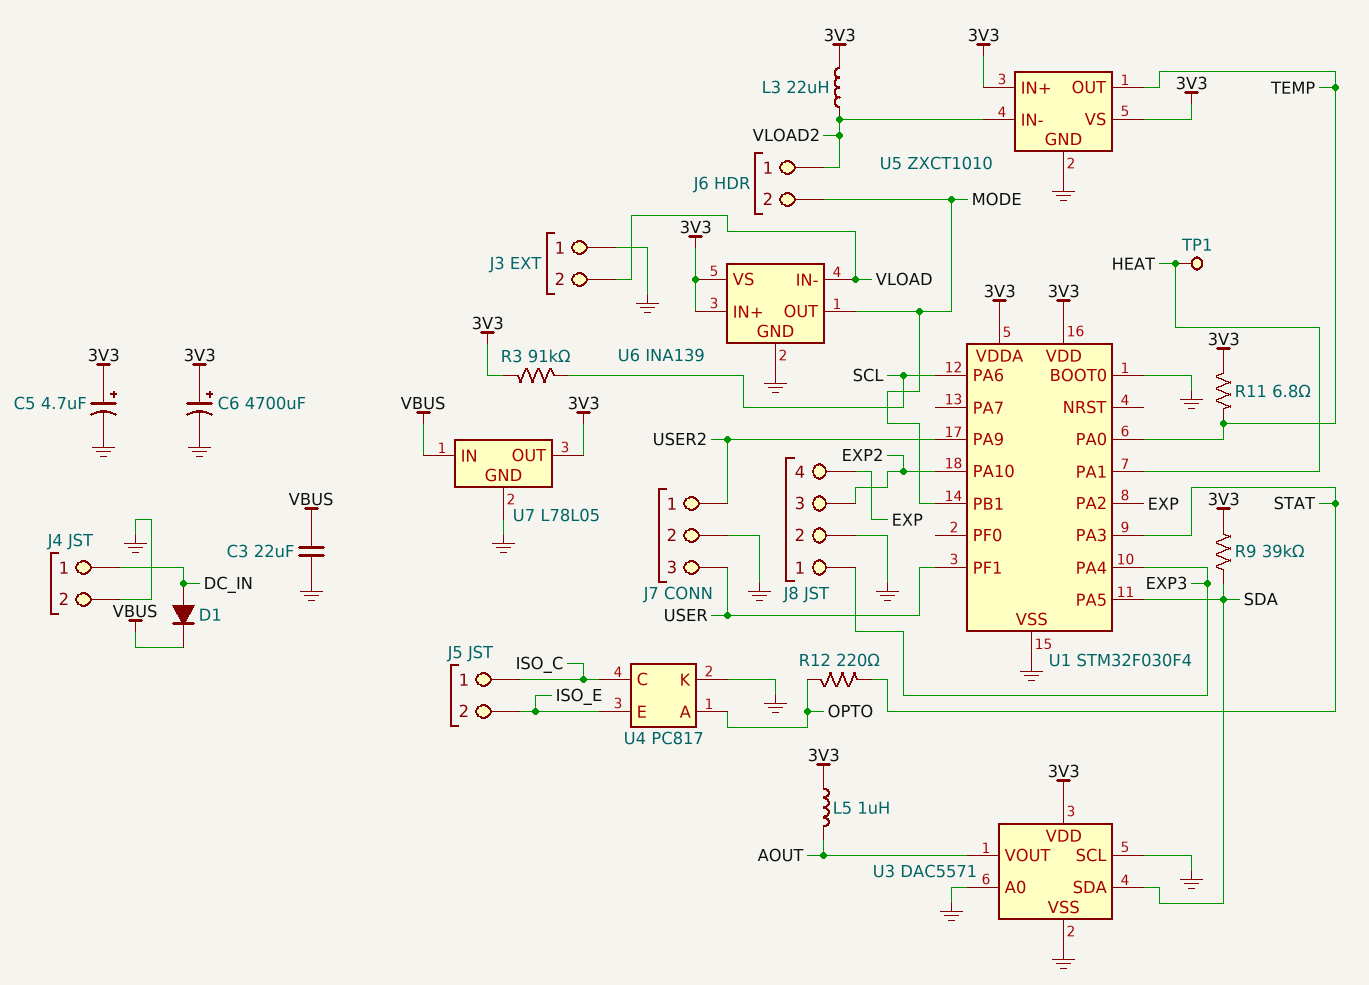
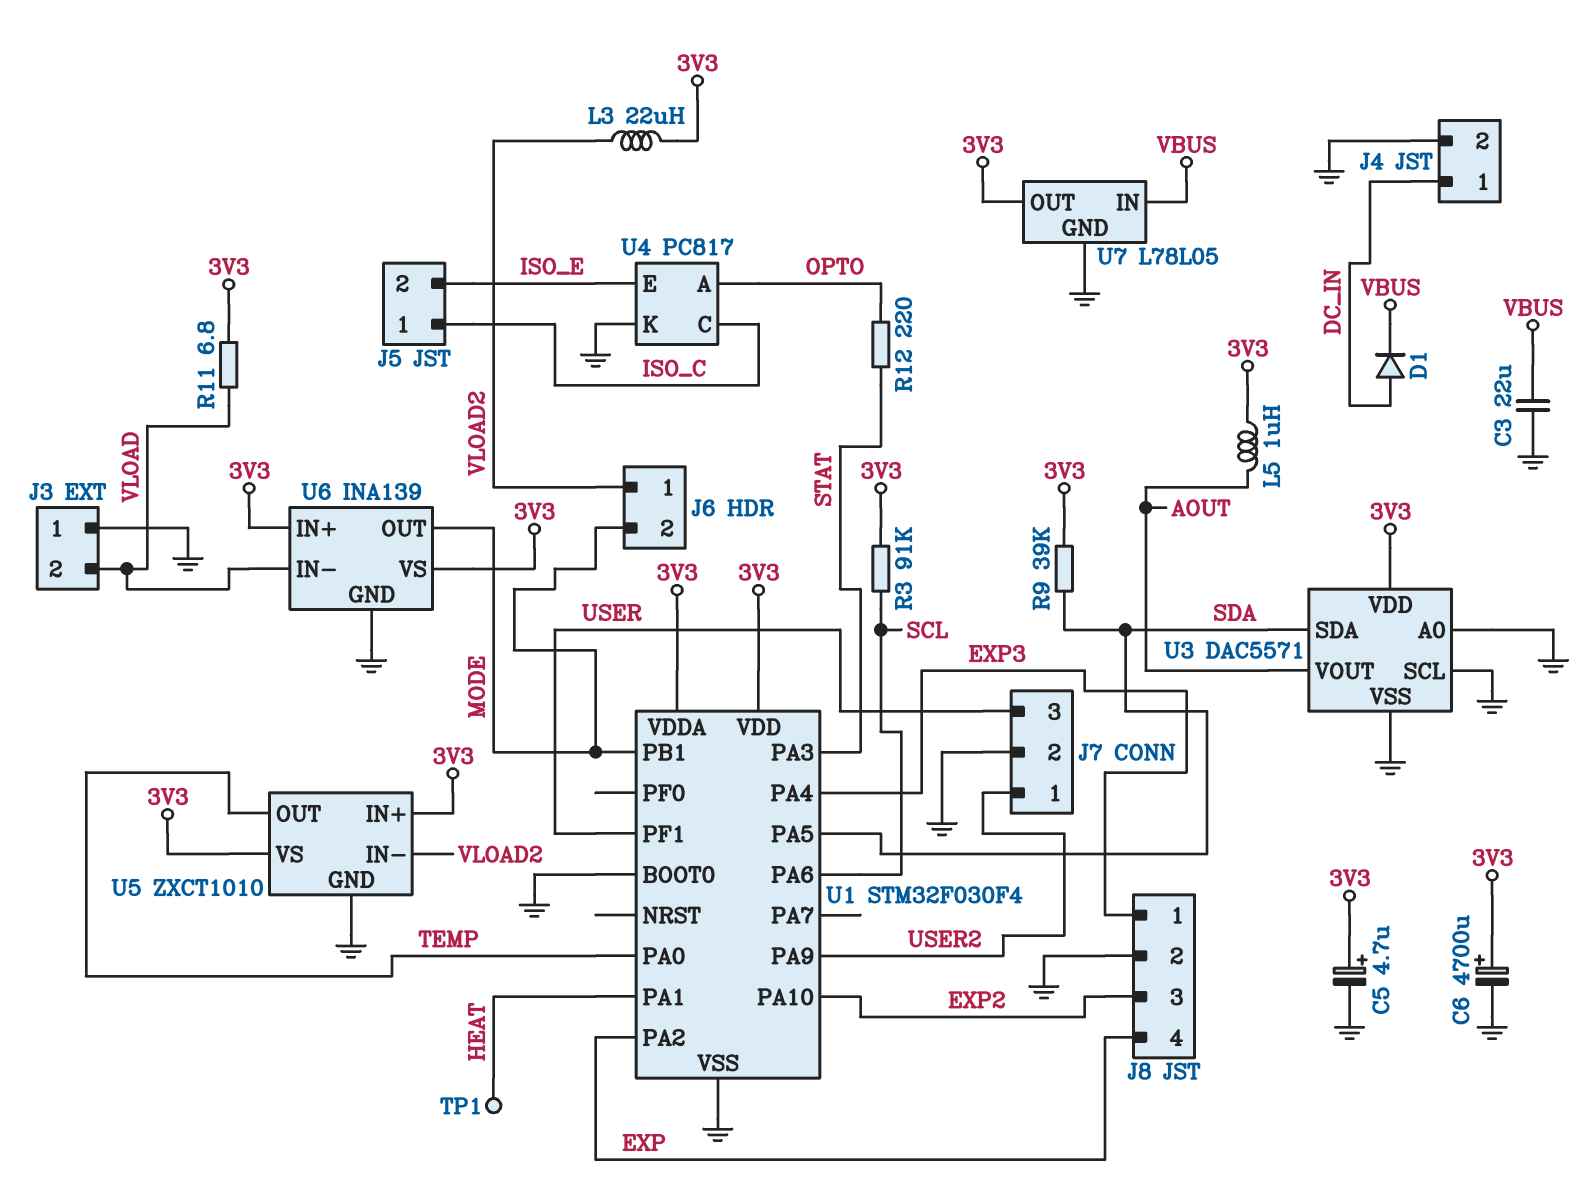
R11: 6.8 (3V3, TEMP) -> 6.8 (3V3, VLOAD)

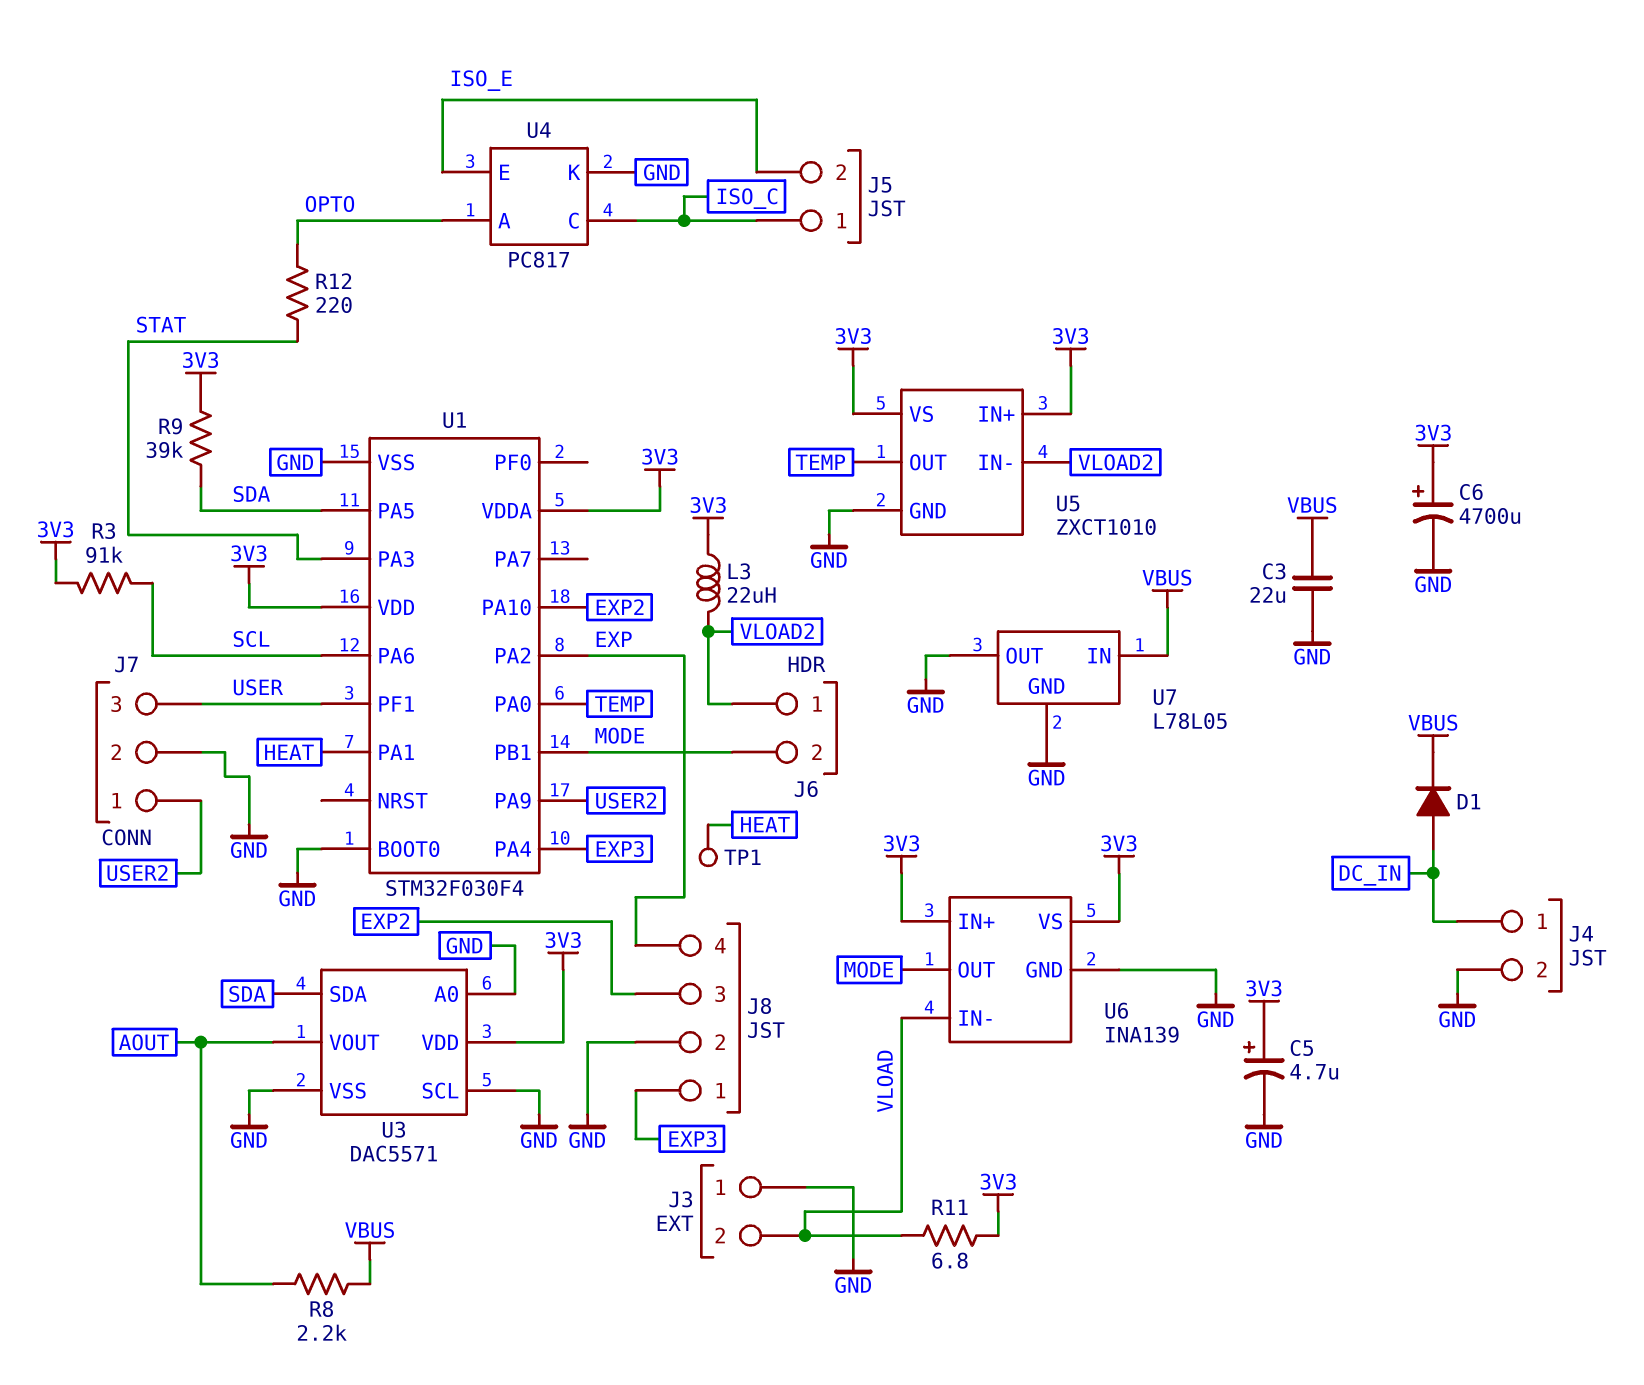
L5: 1uH (3V3, AOUT) -> none
R8: none -> 2.2k (AOUT, VBUS)
U7 pin OUT: 3V3 -> GND

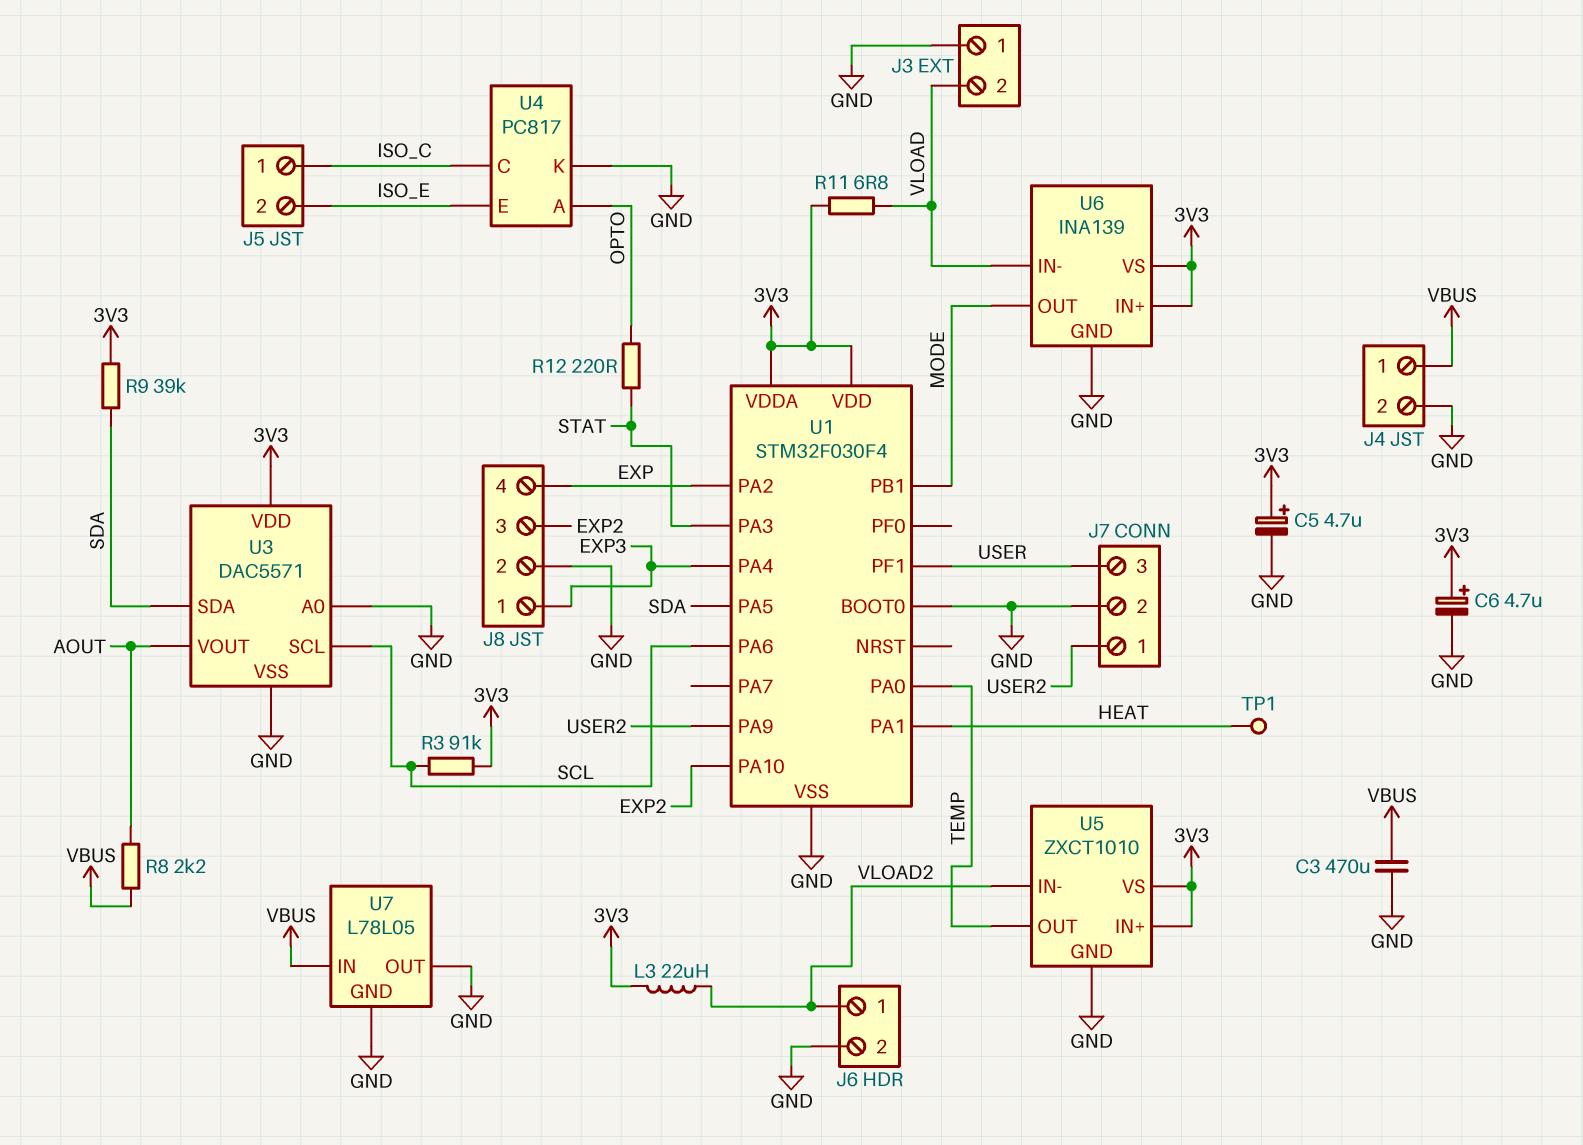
C3: 22uF (GND, VBUS) -> 470uF (GND, VBUS)
C6: 4700uF (plus 3V3, minus GND) -> 4.7uF (plus 3V3, minus GND)
D1: diode (A DC_IN, K VBUS) -> none
J4 pin 1: DC_IN -> VBUS
J6 pin 2: MODE -> GND
U3 pin SCL: GND -> SCL

